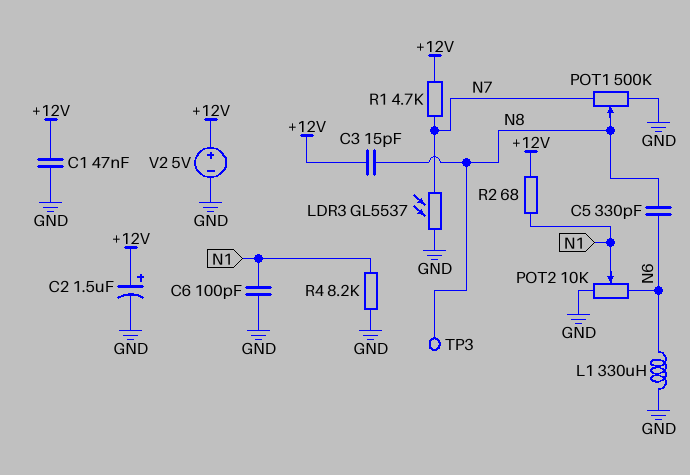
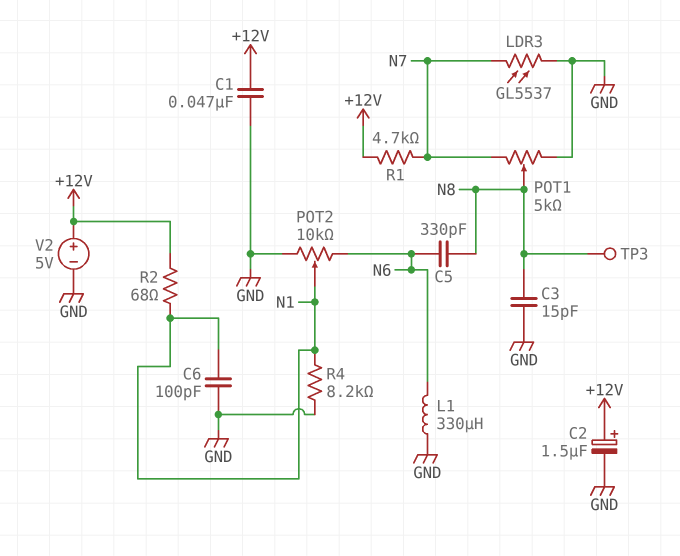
C3: 15pF (+12V, N8) -> 15pF (GND, N8)
POT1: 500k (GND, N7, wiper N8) -> 5k (GND, N7, wiper N8)

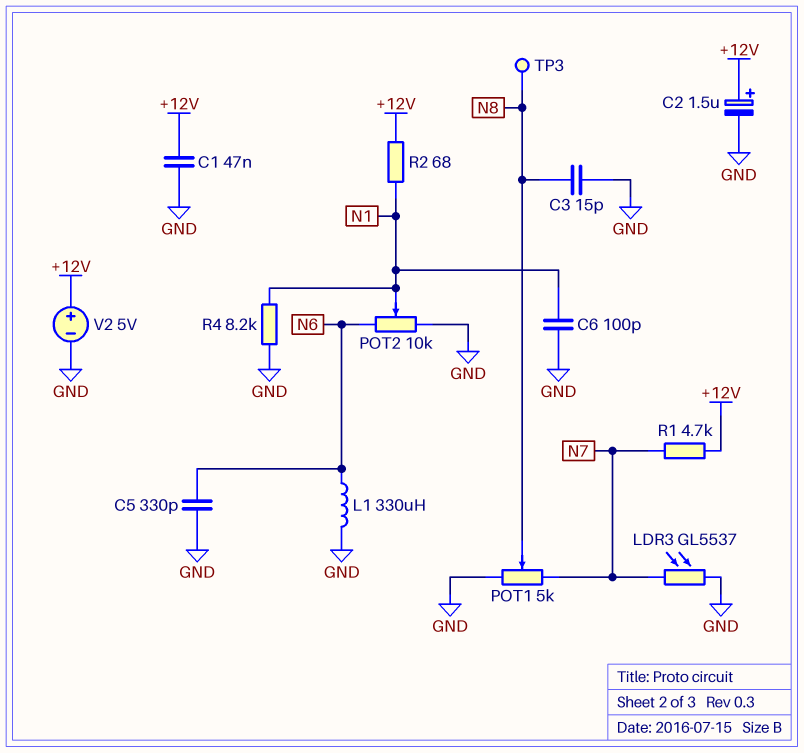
C5: 330pF (N6, N8) -> 330pF (GND, N6)

